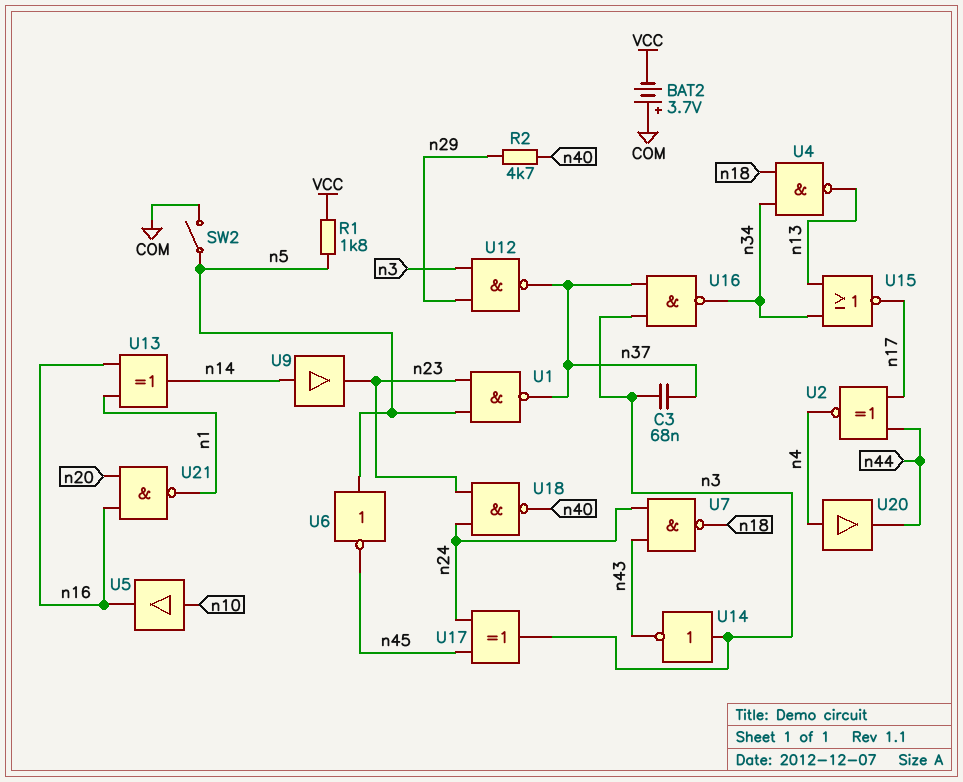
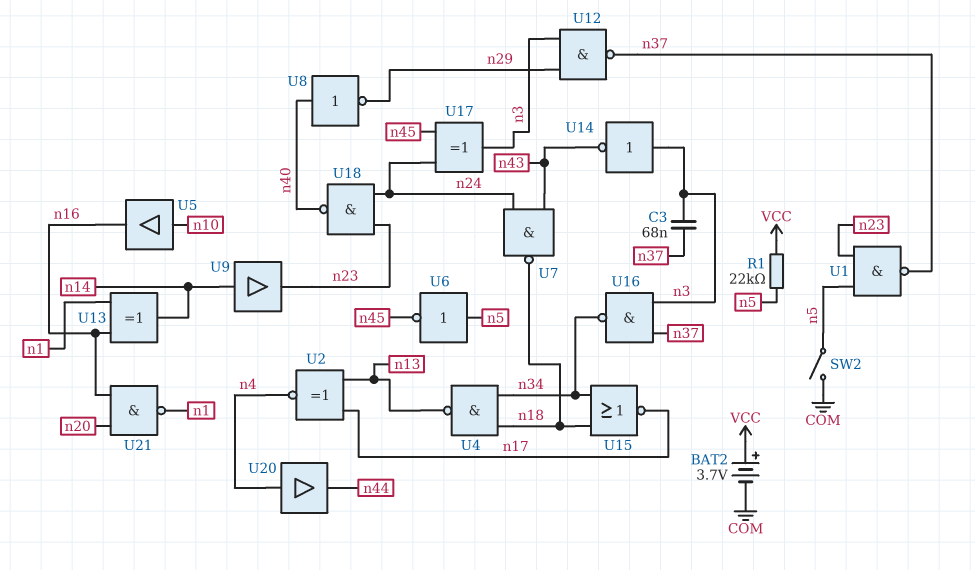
BAT2: 3.7V (plus COM, minus VCC) -> 3.7V (plus VCC, minus COM)
R1: 1.8k (VCC, n5) -> 22k (VCC, n5)
R2: 4.7k (n29, n40) -> none
U2: XNOR (in n17, in n44, out n4) -> XNOR (in n13, in n17, out n4)
U8: none -> NOT (in n40, out n29)
U15: NOR (in n13, in n34, out n17) -> NOR (in n18, in n34, out n17)

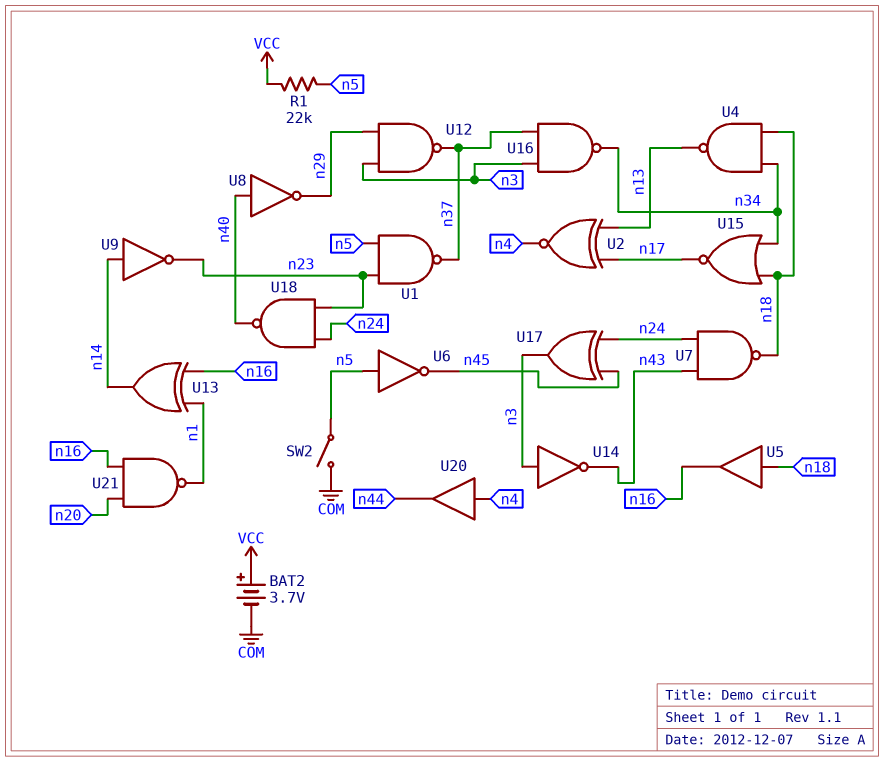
C3: 68nF (n3, n37) -> none
U5: buffer (in n10, out n16) -> buffer (in n18, out n16)
U9: buffer (in n14, out n23) -> NOT (in n14, out n23)

